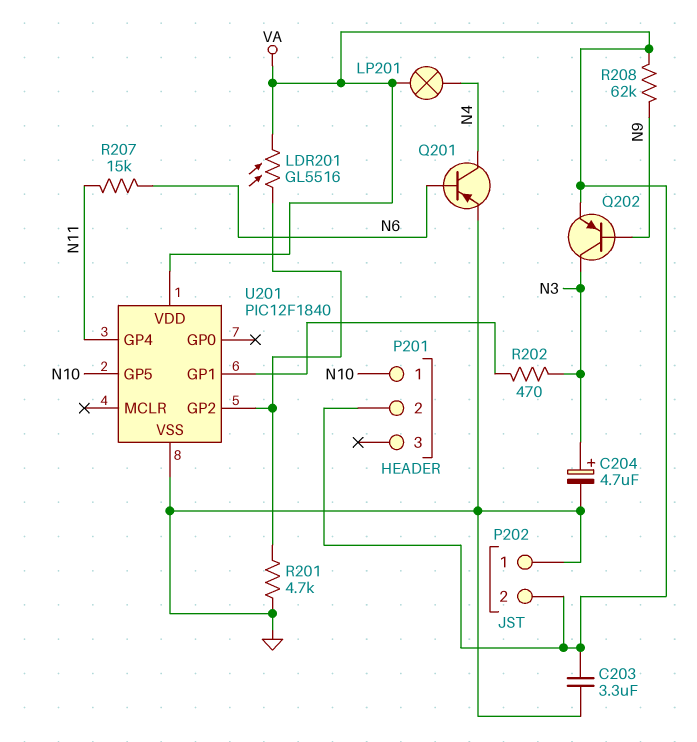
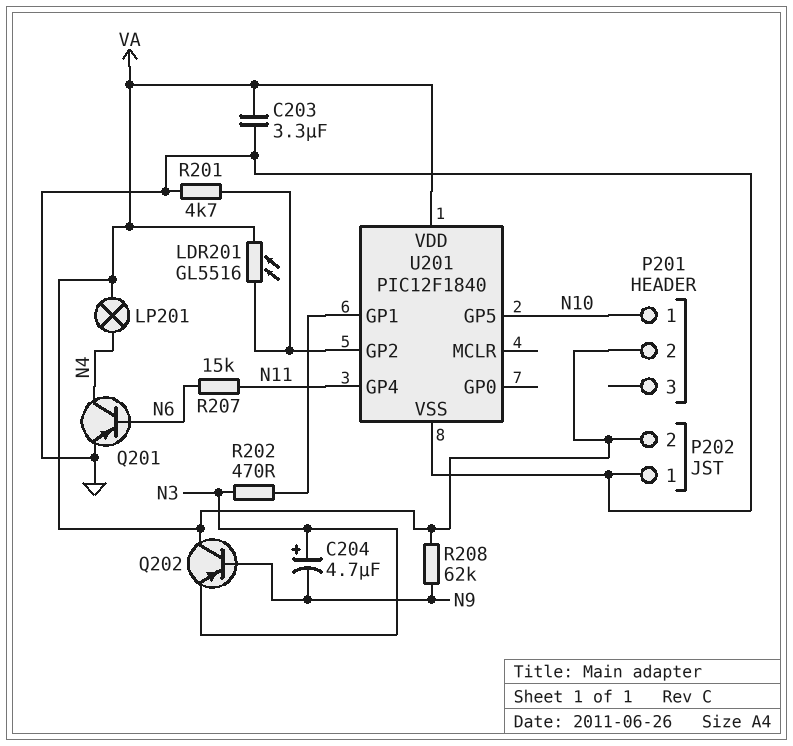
C204: 4.7uF (plus N3, minus GND) -> 4.7uF (plus N3, minus N9)
Q202: PNP (B N9, C N3, E VA) -> PNP (B N9, C VA, E N3)

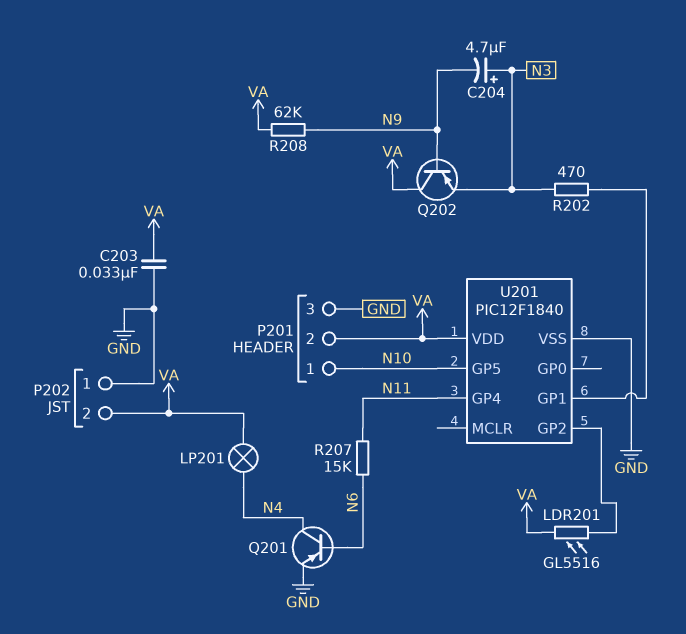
C203: 3.3uF (GND, VA) -> 33nF (GND, VA)
P201 pin 3: none -> GND
R201: 4.7k (GND, U201/GP2) -> none

